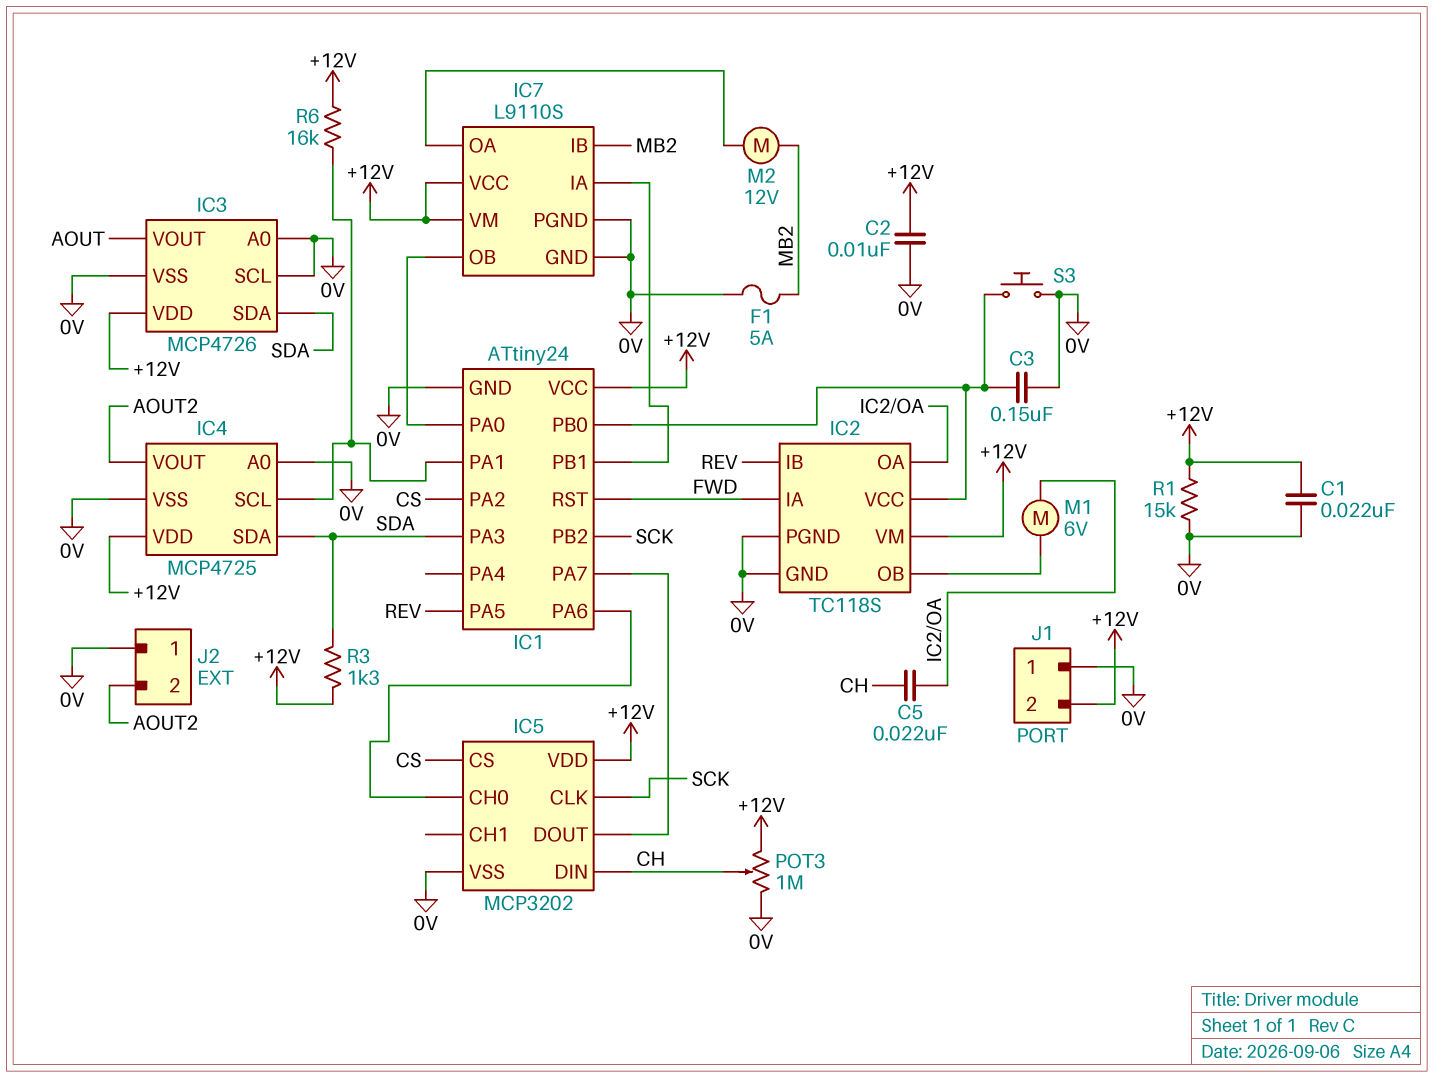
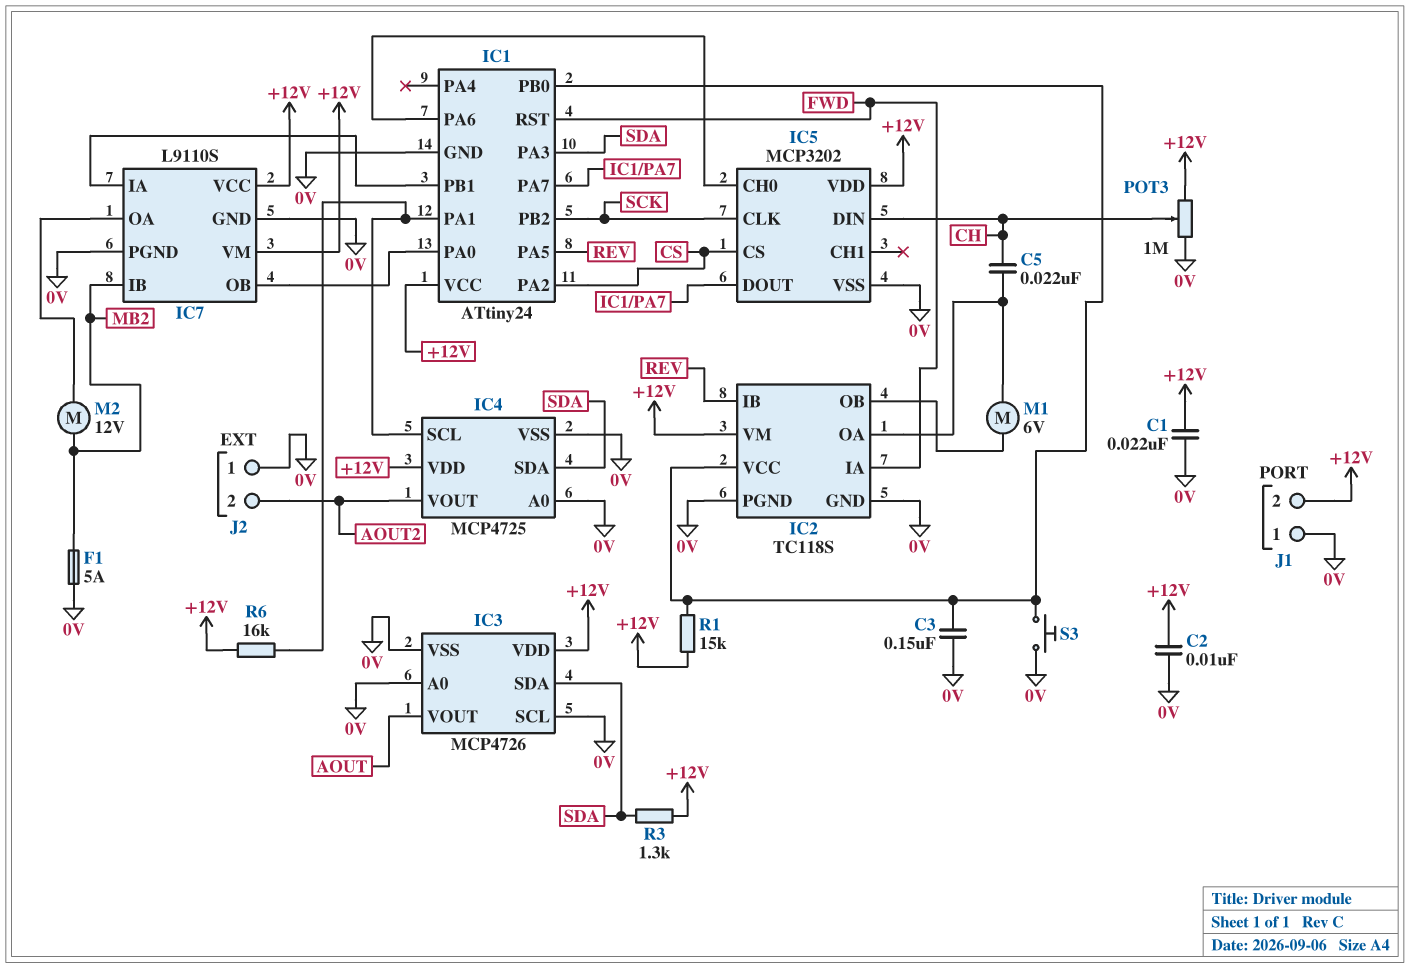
R1: 15k (+12V, 0V) -> 15k (+12V, IC1/PB0)

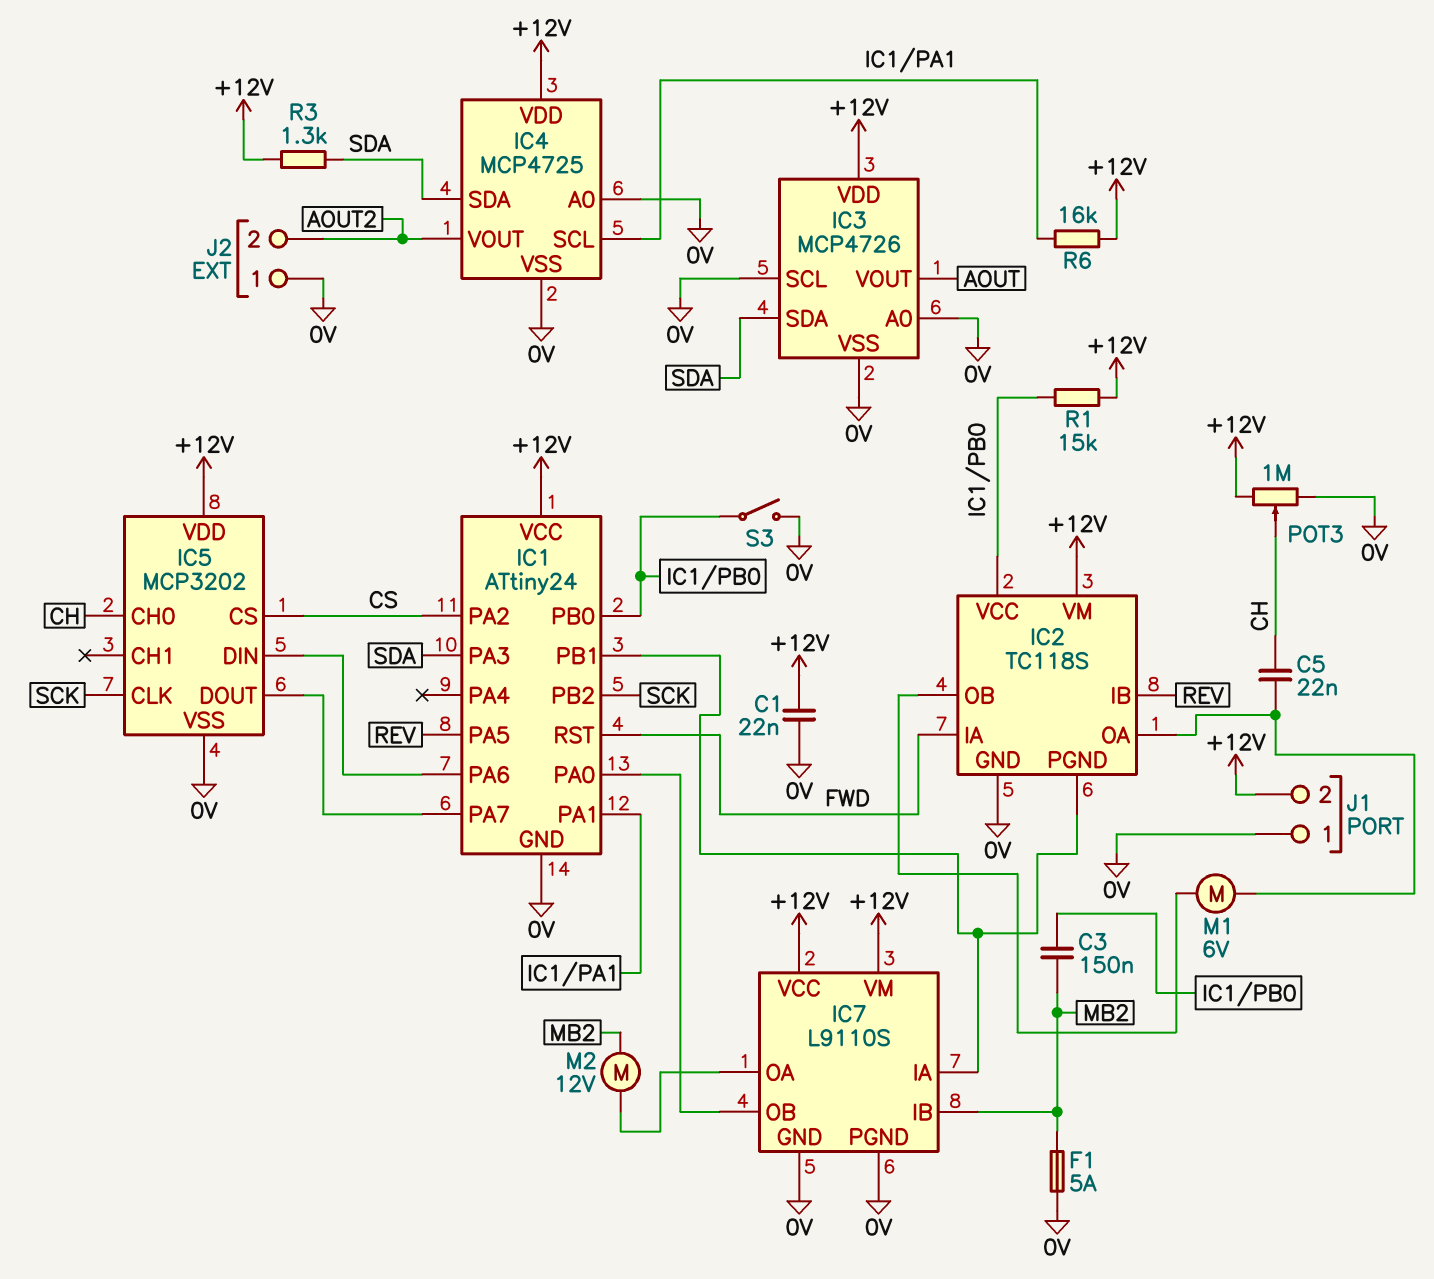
C2: 10nF (+12V, 0V) -> none
C3: 150nF (0V, IC1/PB0) -> 150nF (IC1/PB0, MB2)
IC2 pin PGND: 0V -> IC1/PB1
IC5 pin CH0: IC1/PA6 -> CH
IC5 pin DIN: CH -> IC1/PA6
S3: button (0V, IC1/PB0) -> switch (0V, IC1/PB0)

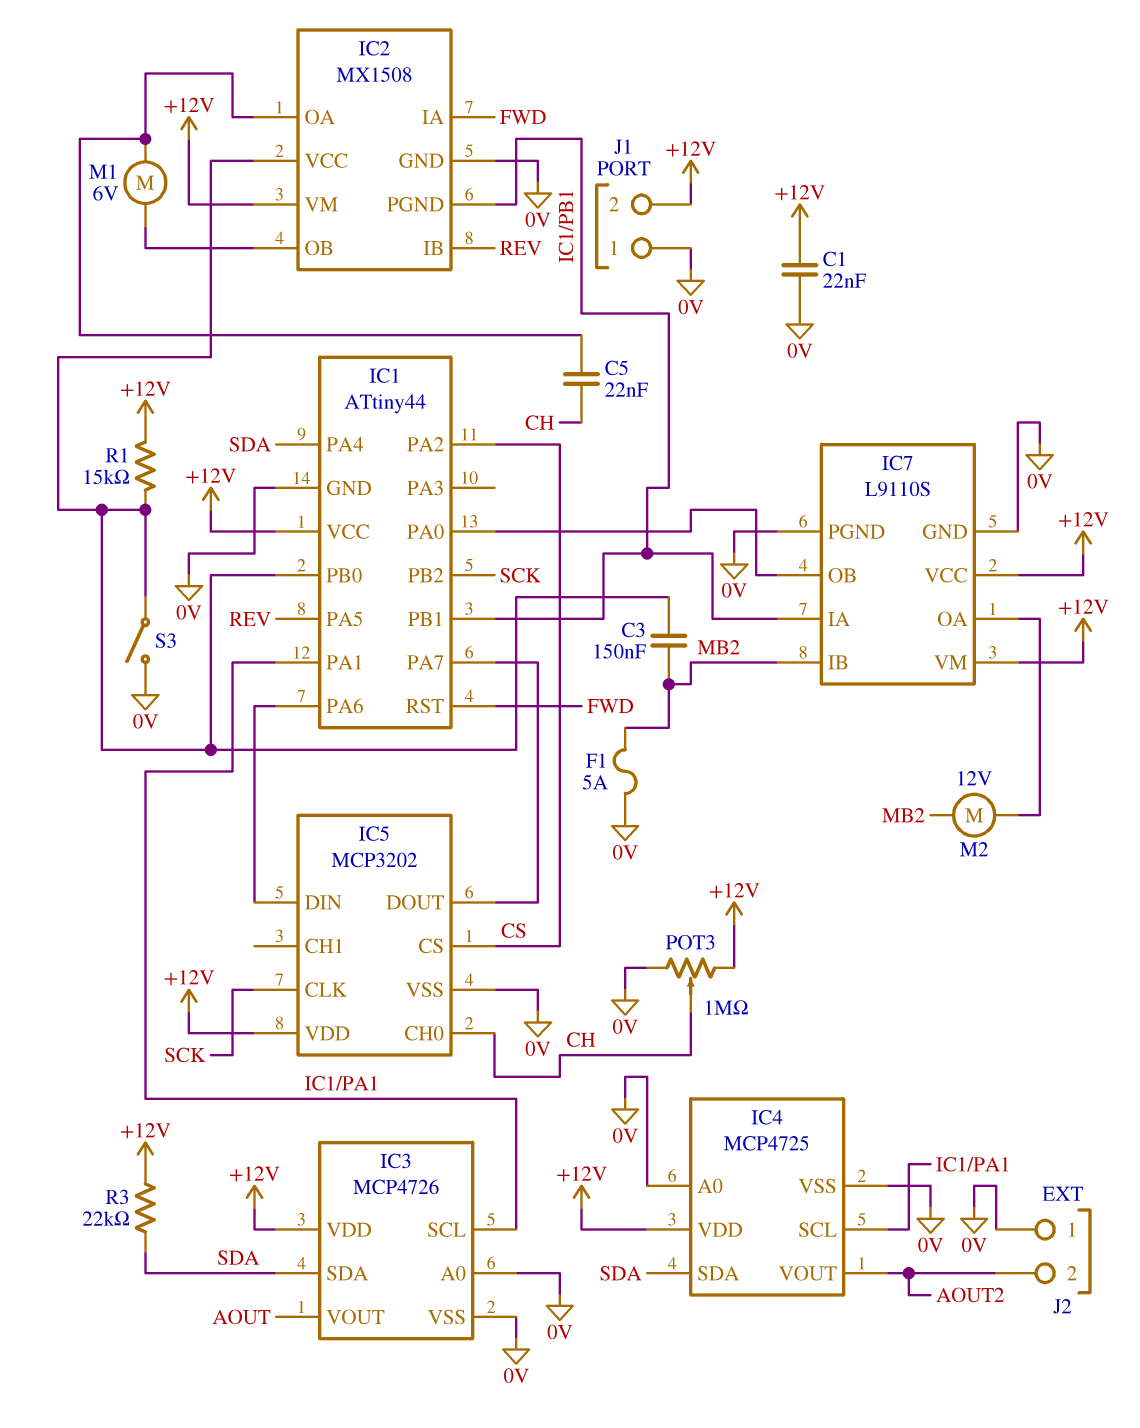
IC1: ATtiny24 -> ATtiny44
IC1 pin PA3: SDA -> none
IC1 pin PA4: none -> SDA
IC2: TC118S -> MX1508
IC3 pin SCL: 0V -> IC1/PA1
R3: 1.3k (+12V, SDA) -> 22k (+12V, SDA)
R6: 16k (+12V, IC1/PA1) -> none

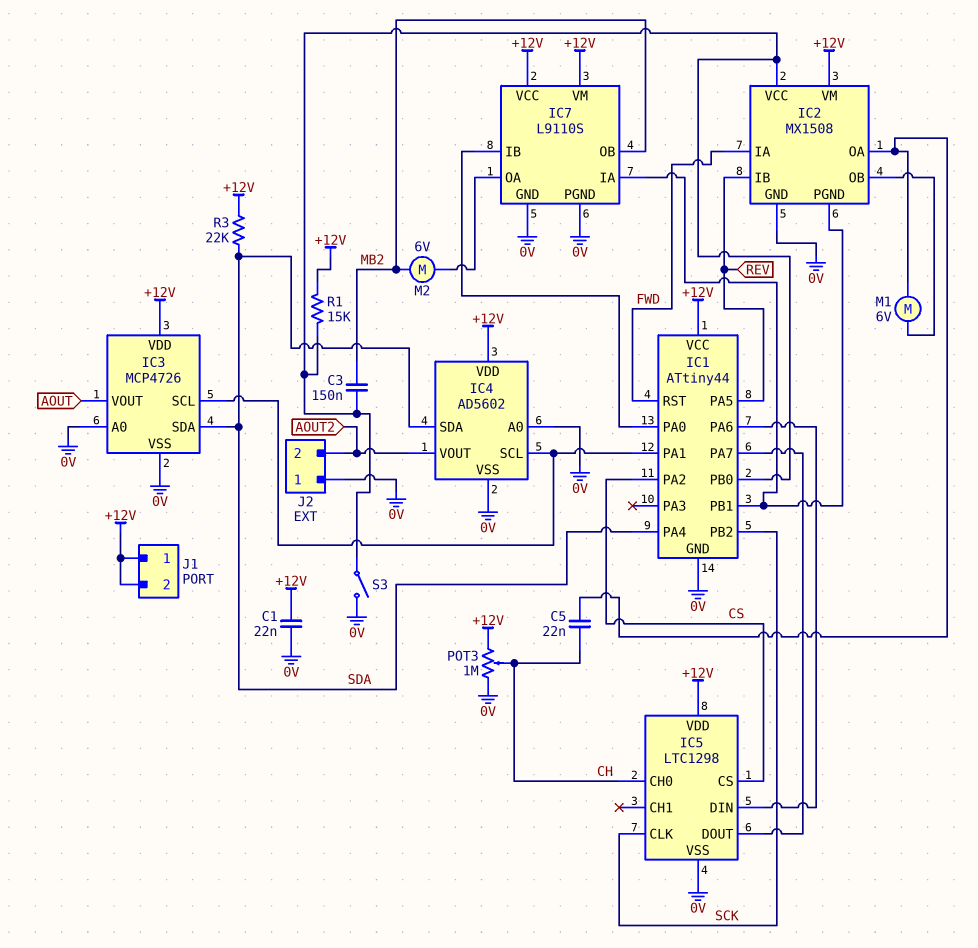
F1: 5A (0V, MB2) -> none
IC4: MCP4725 -> AD5602
IC5: MCP3202 -> LTC1298
IC7 pin IB: MB2 -> IC1/PA0
IC7 pin OB: IC1/PA0 -> MB2
J1 pin 1: 0V -> +12V
M2: motor 12V (IC7/OA, MB2) -> motor 6V (IC7/OA, MB2)

